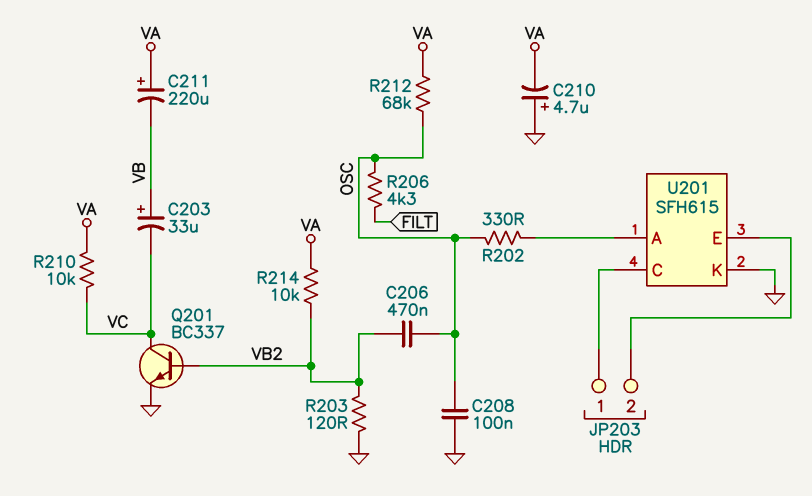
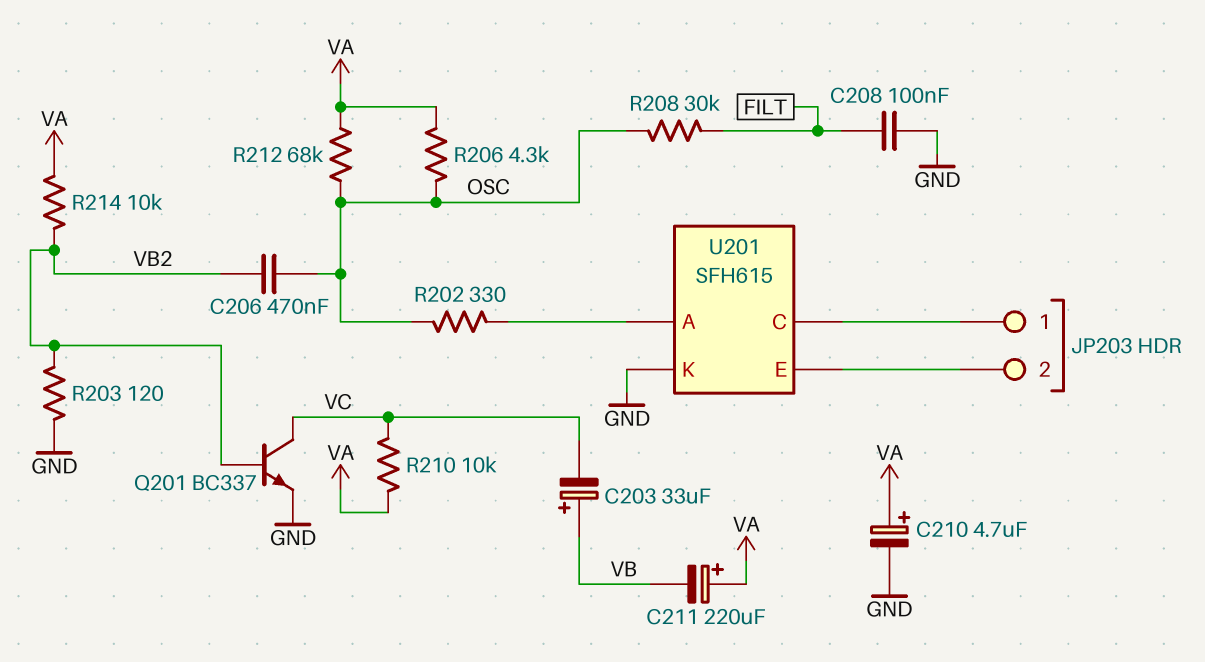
C208: 100nF (GND, OSC) -> 100nF (FILT, GND)
C210: 4.7uF (plus GND, minus VA) -> 4.7uF (plus VA, minus GND)
R206: 4.3k (FILT, OSC) -> 4.3k (OSC, VA)
R208: none -> 30k (FILT, OSC)

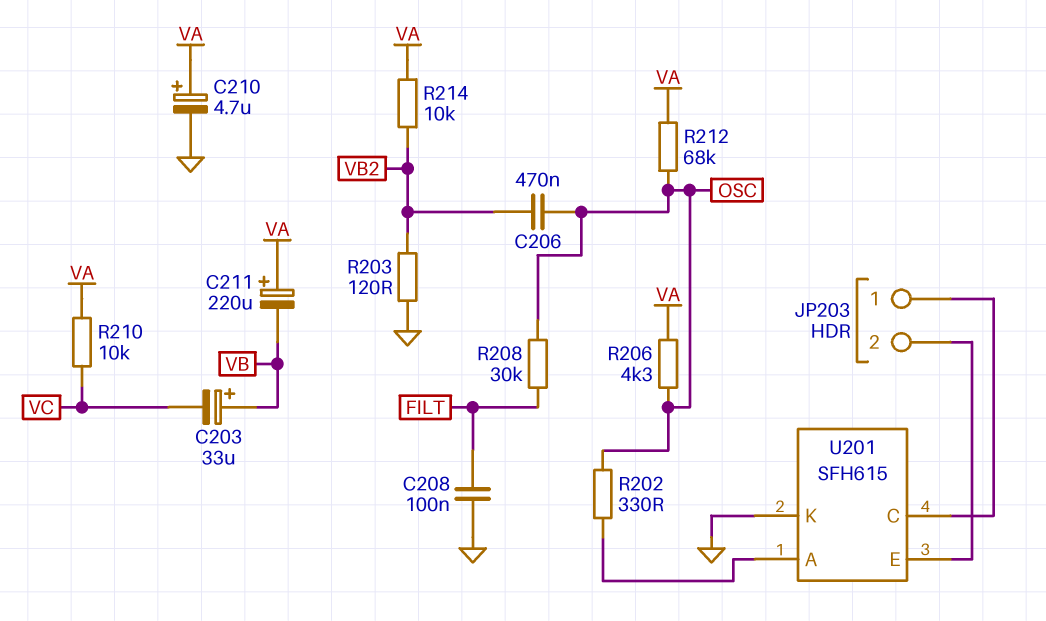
Q201: NPN BC337 (B VB2, C VC, E GND) -> none

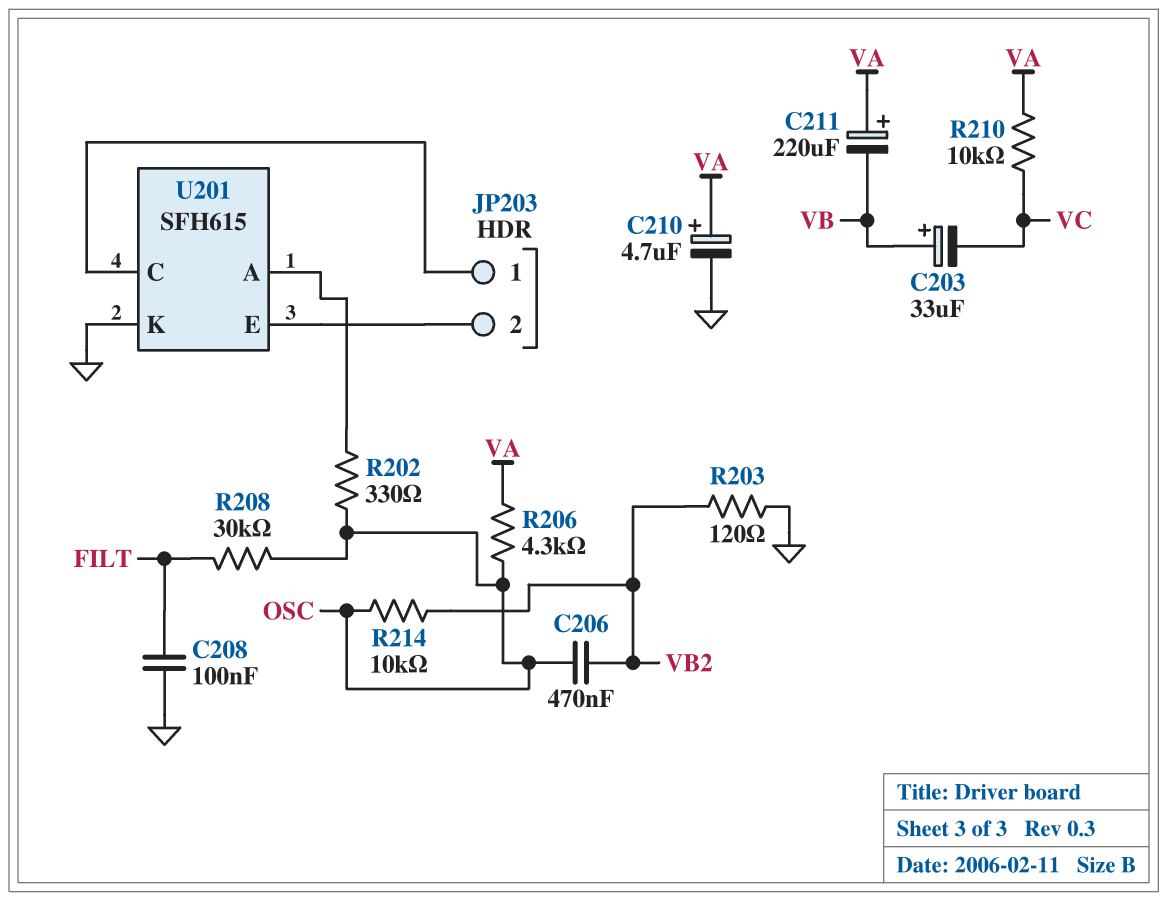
R212: 68k (OSC, VA) -> none
R214: 10k (VA, VB2) -> 10k (OSC, VB2)

